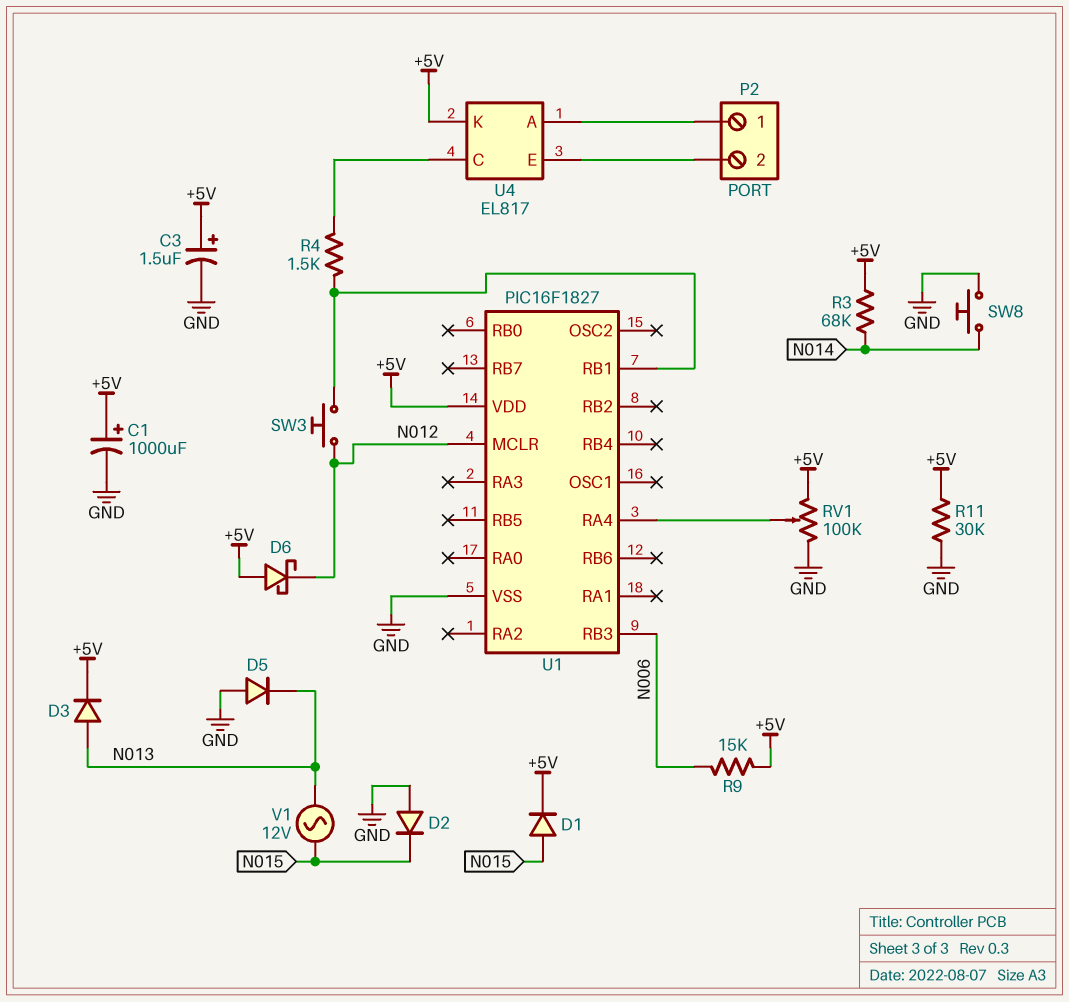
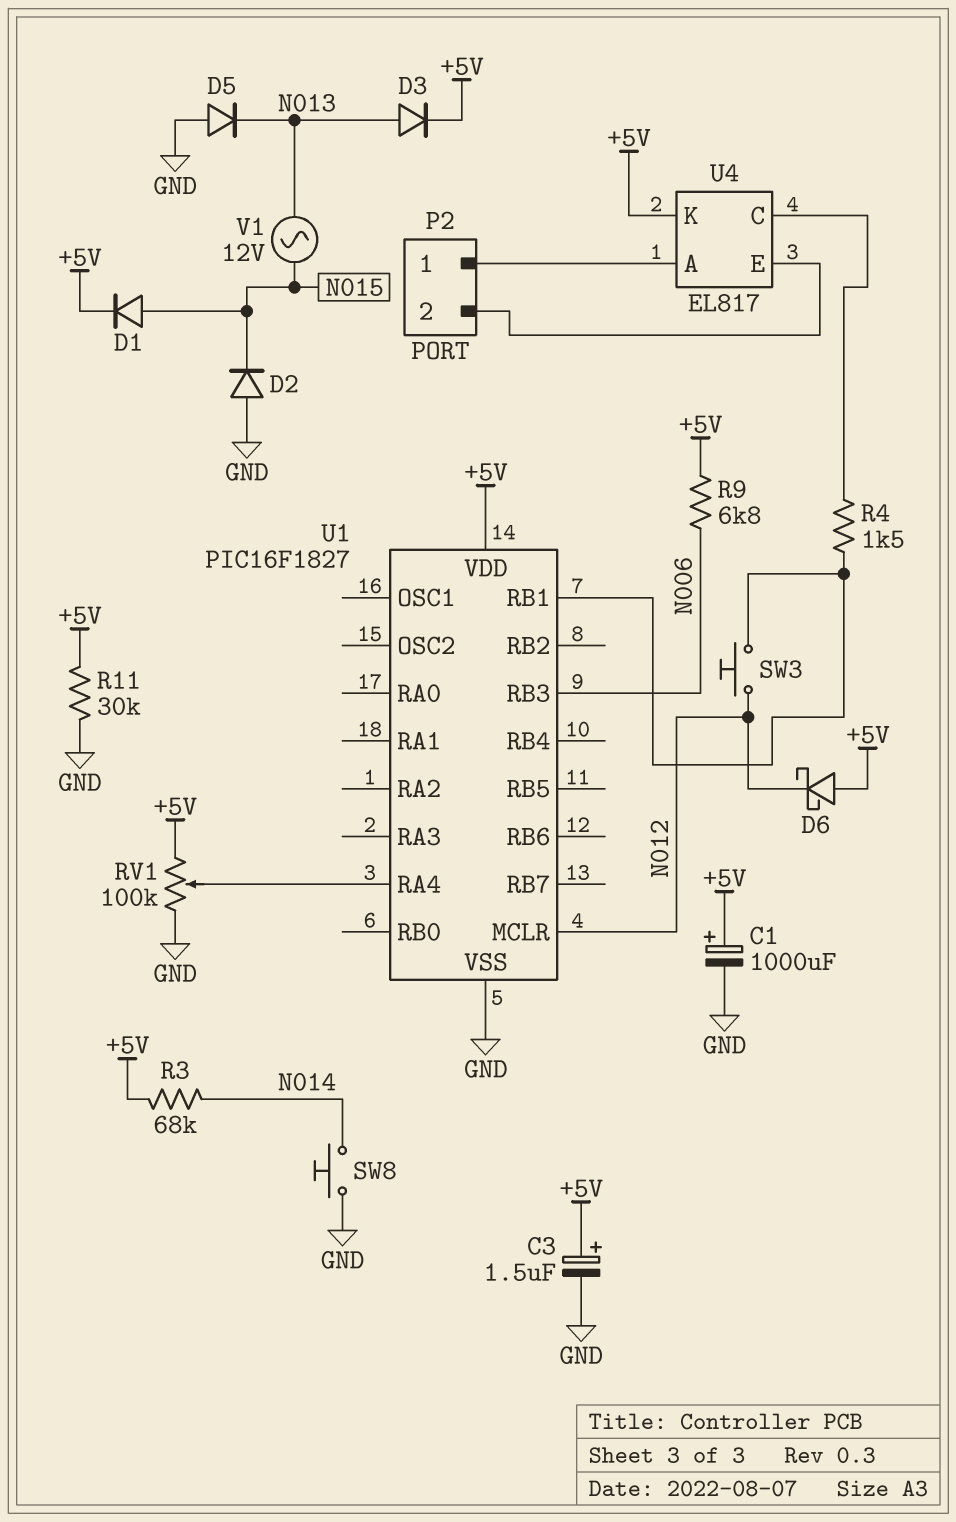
R9: 15k (+5V, N006) -> 6.8k (+5V, N006)

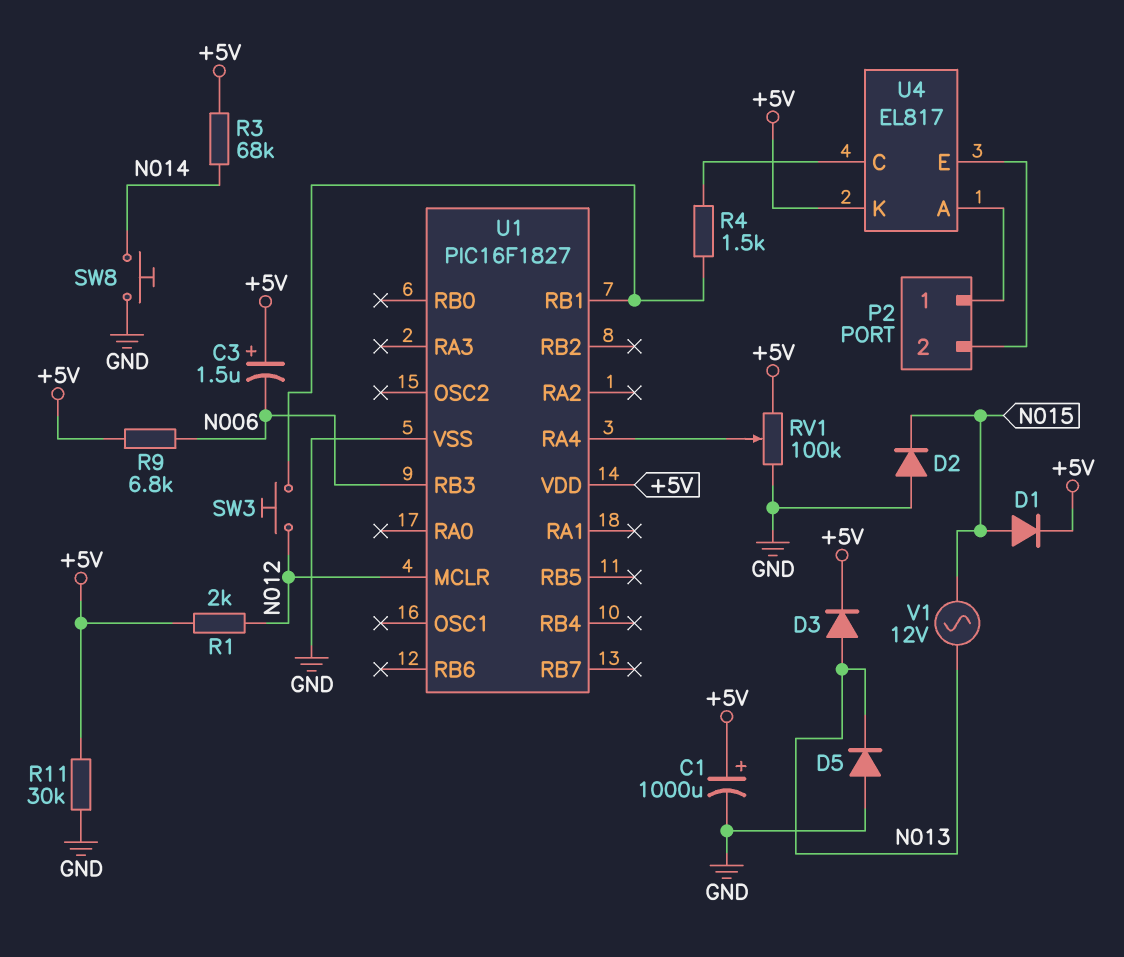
C3: 1.5uF (plus +5V, minus GND) -> 1.5uF (plus +5V, minus N006)
D6: schottky (A +5V, K N012) -> none
R1: none -> 2k (+5V, N012)

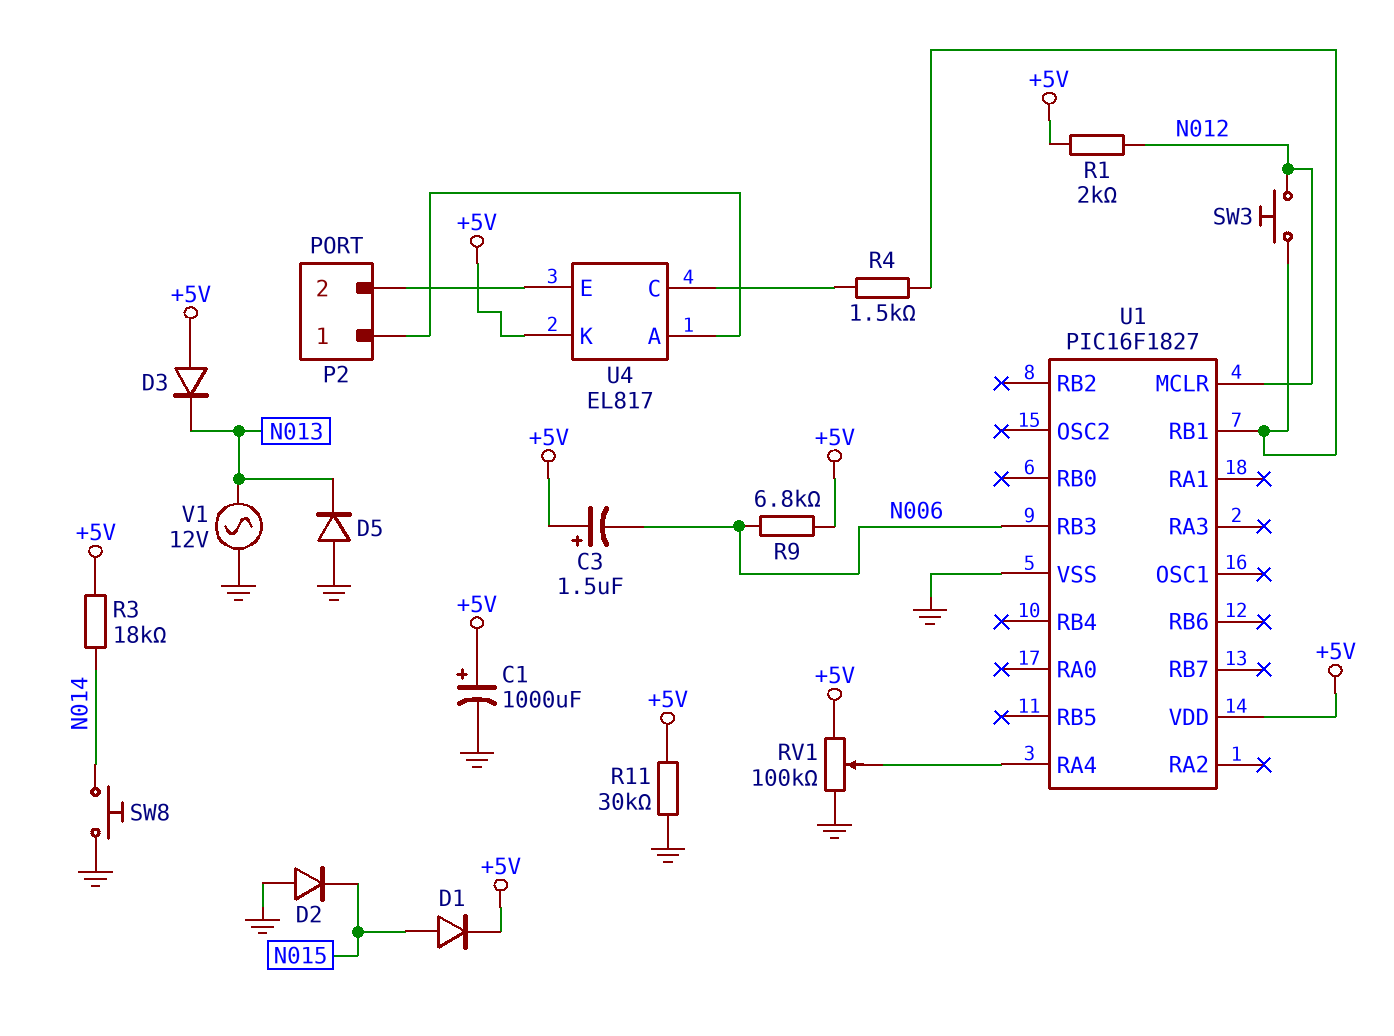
D3: diode (A N013, K +5V) -> diode (A +5V, K N013)
R3: 68k (+5V, N014) -> 18k (+5V, N014)
V1: AC 12V (N013, N015) -> AC 12V (GND, N013)

